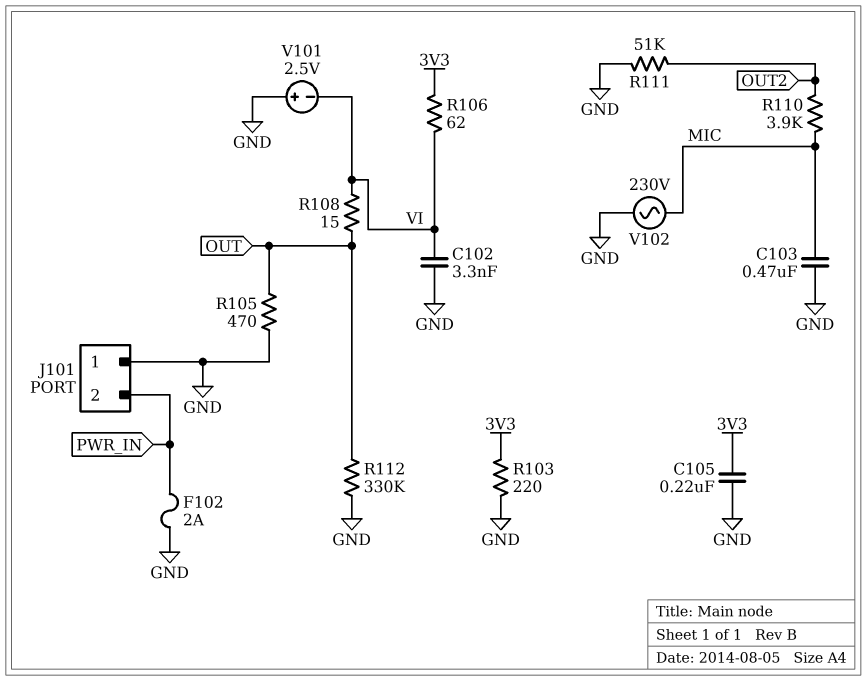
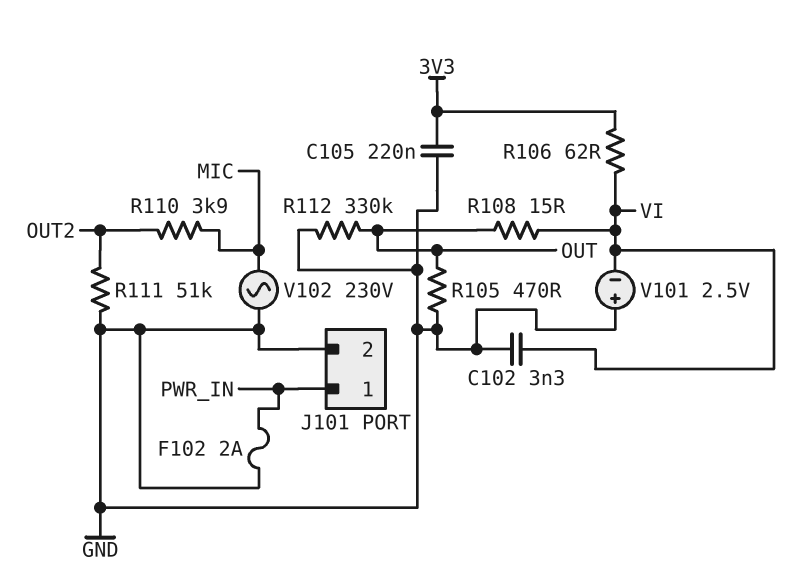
C103: 470nF (GND, MIC) -> none
J101 pin 1: GND -> PWR_IN
J101 pin 2: PWR_IN -> GND
R103: 220 (3V3, GND) -> none

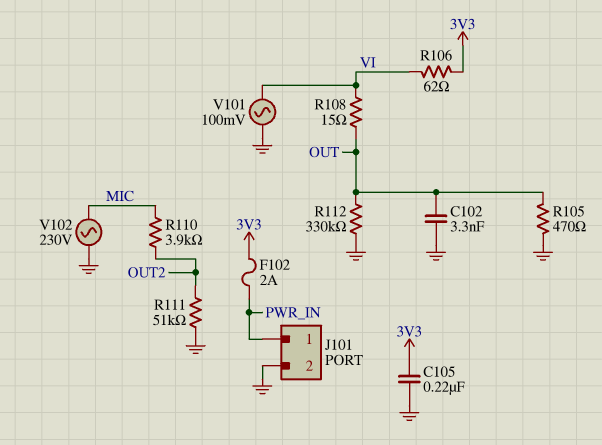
C102: 3.3nF (GND, VI) -> 3.3nF (GND, OUT)
F102: 2A (GND, PWR_IN) -> 2A (3V3, PWR_IN)
V101: 2.5V (plus GND, minus VI) -> AC 100mV (GND, VI)

